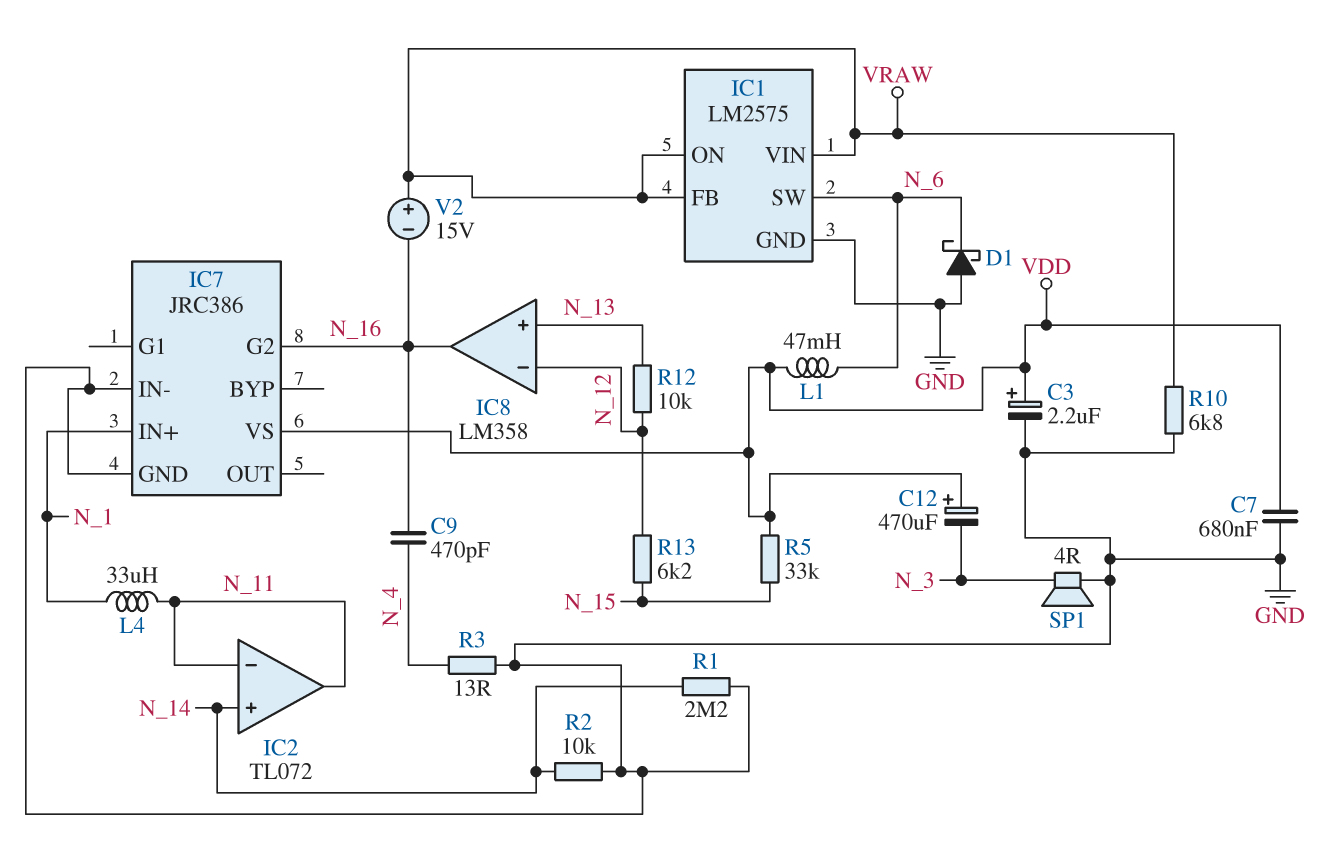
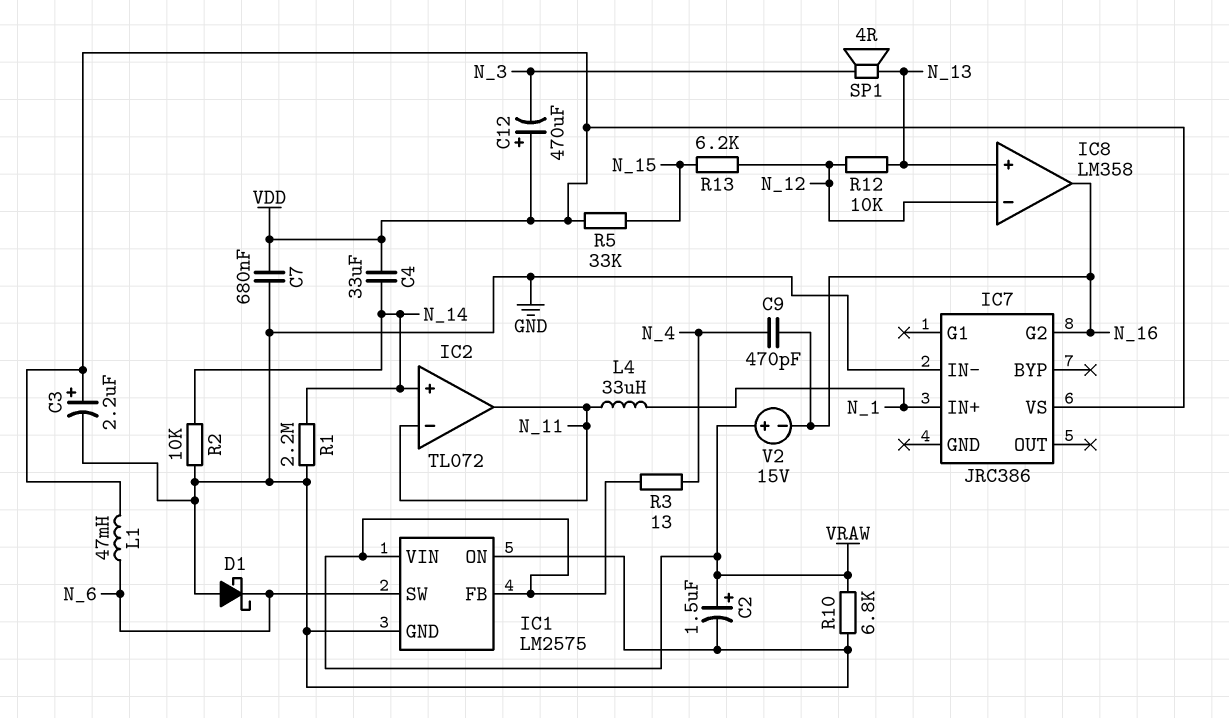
C2: none -> 1.5uF (plus VRAW, minus GND)
C4: none -> 33uF (N_14, VDD)
IC1 pin ON: VRAW -> GND
IC7 pin GND: GND -> none
R3: 13 (GND, N_4) -> 13 (N_4, VRAW)
SP1: speaker 4R (GND, N_3) -> speaker 4R (N_3, N_13)

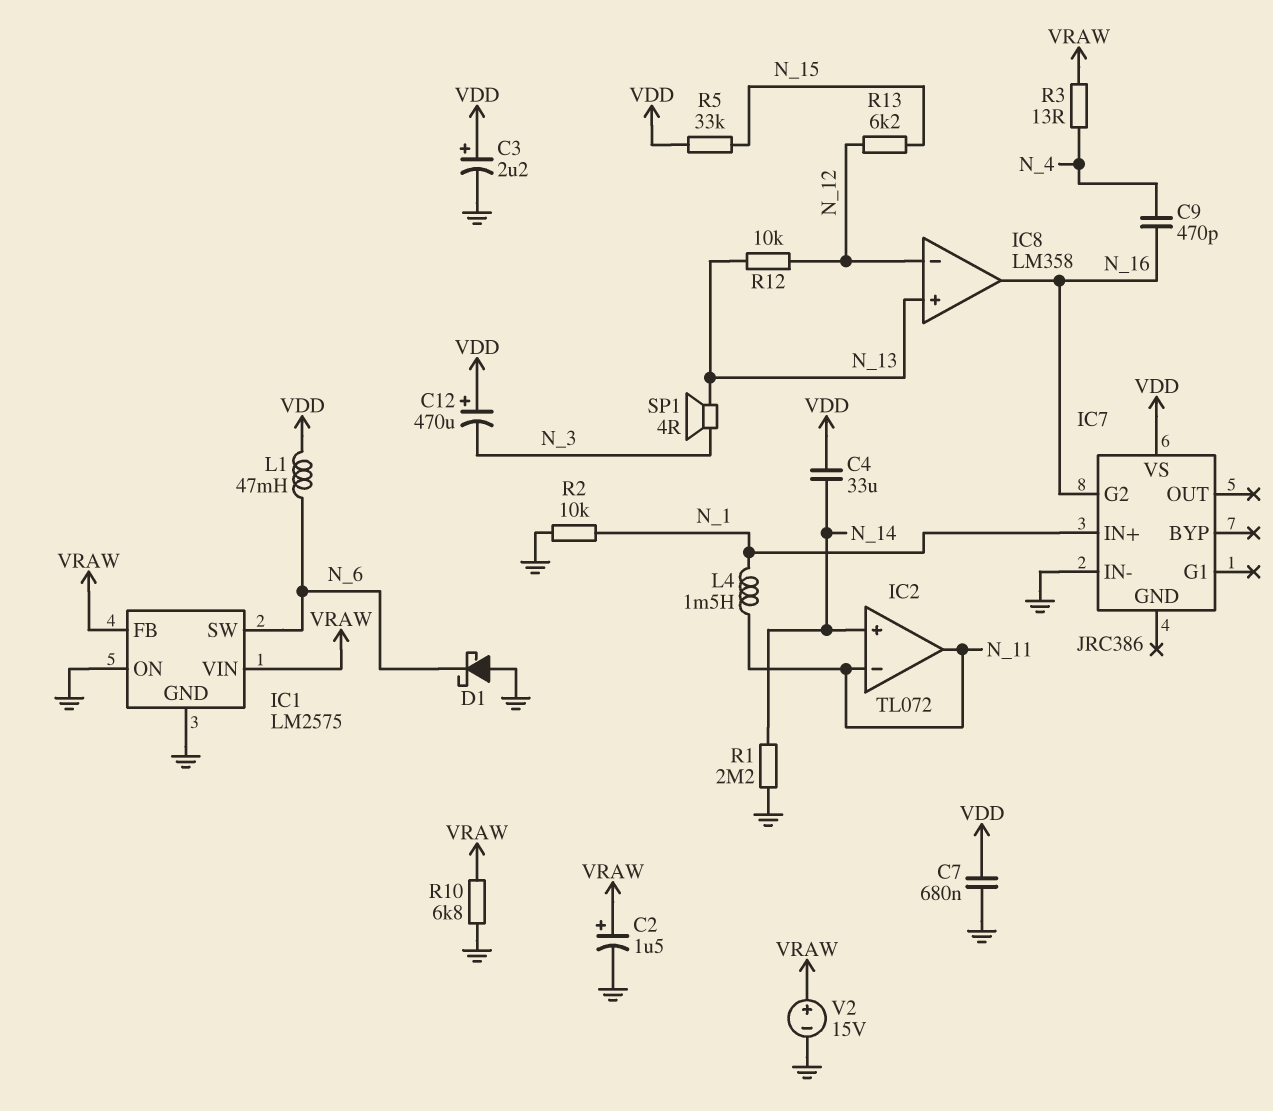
L4: 33uH (N_1, N_11) -> 1.5mH (N_1, N_11)
R2: 10k (GND, N_14) -> 10k (GND, N_1)
V2: 15V (plus VRAW, minus N_16) -> 15V (plus VRAW, minus GND)

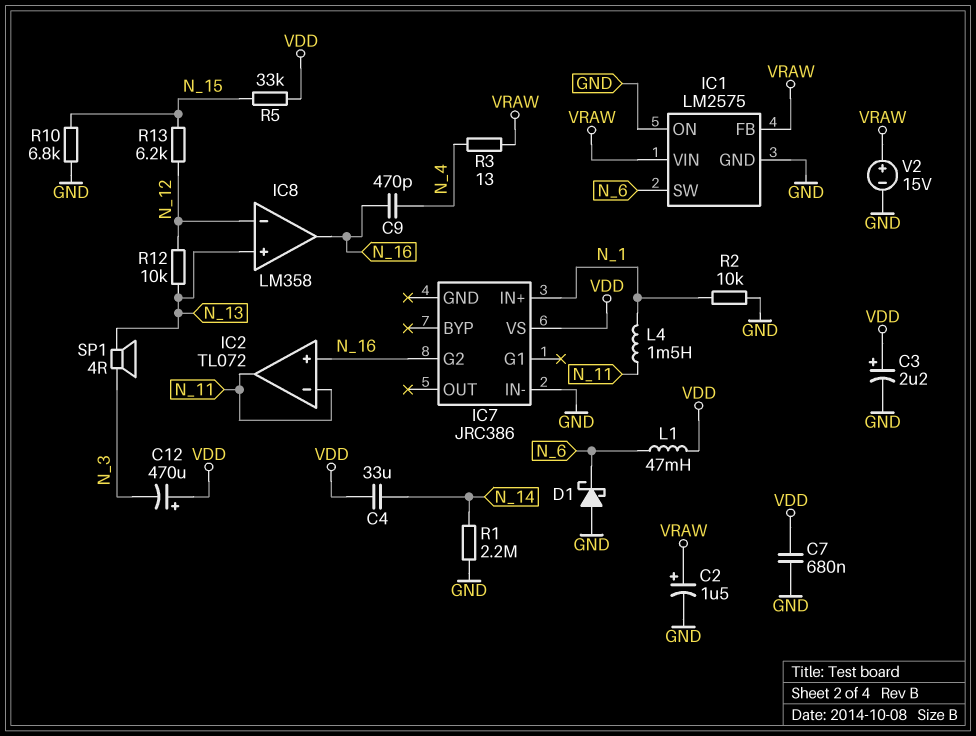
IC2 pin in+: N_14 -> N_16
R10: 6.8k (GND, VRAW) -> 6.8k (GND, N_15)

